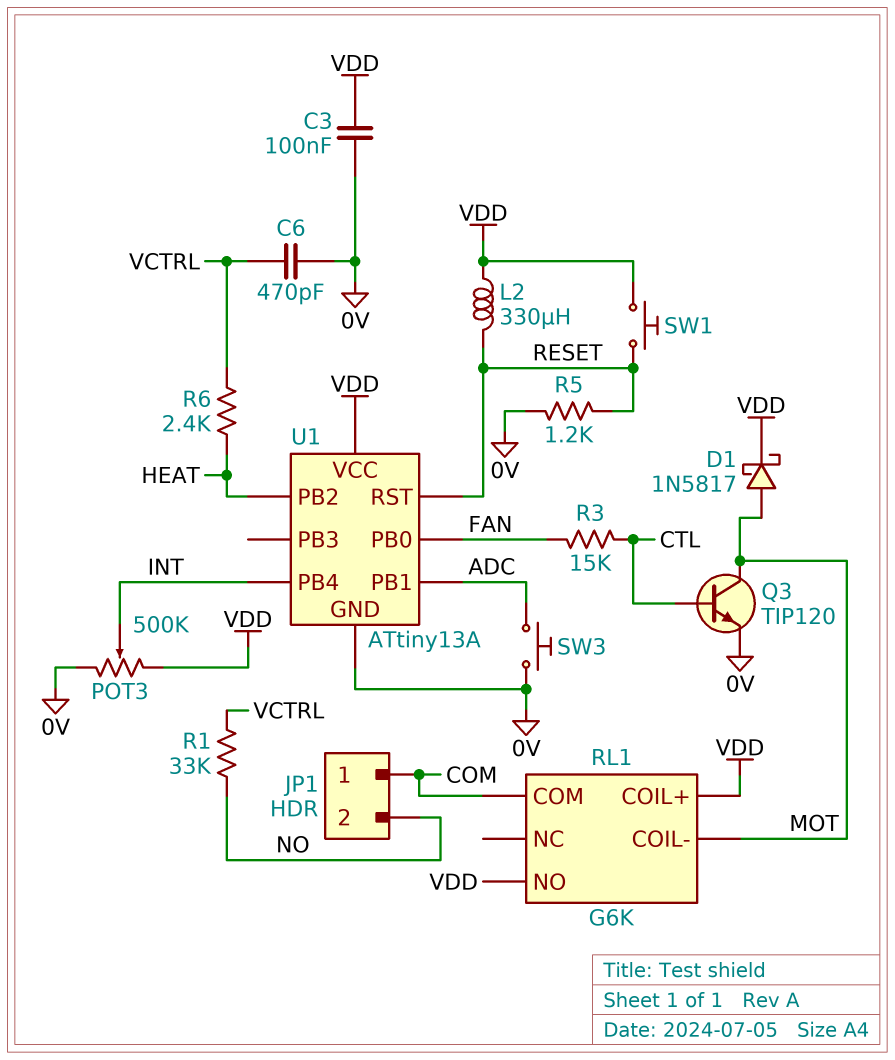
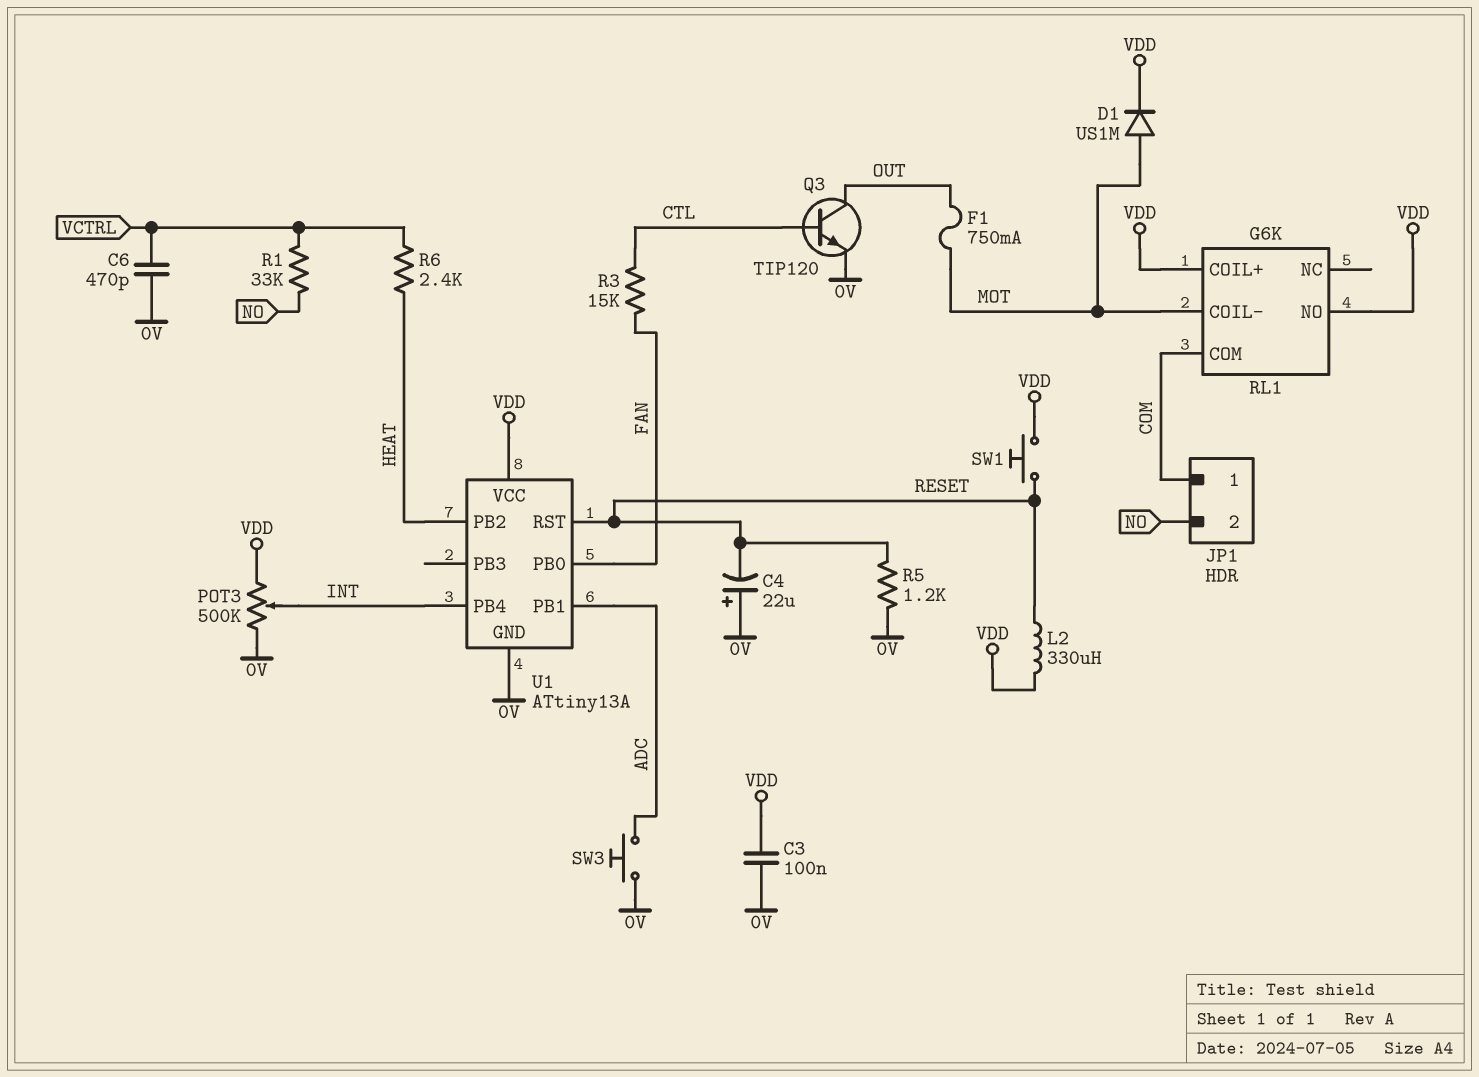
C4: none -> 22uF (plus 0V, minus RESET)
D1: schottky 1N5817 (A MOT, K VDD) -> diode US1M (A MOT, K VDD)
F1: none -> 750mA (MOT, OUT)
Q3: NPN TIP120 (B CTL, C MOT, E 0V) -> NPN TIP120 (B CTL, C OUT, E 0V)

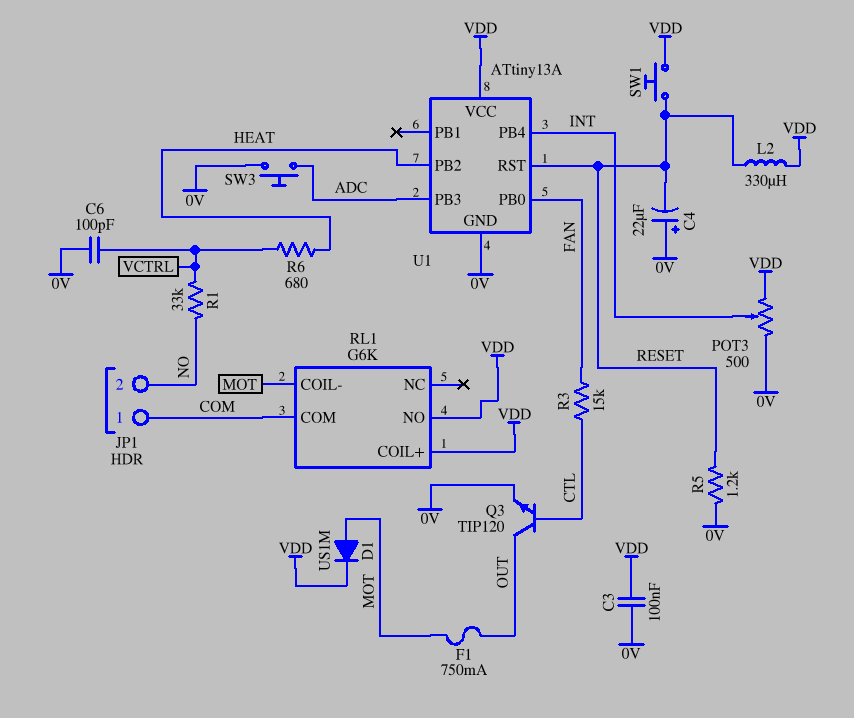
C6: 470pF (0V, VCTRL) -> 100pF (0V, VCTRL)
POT3: 500k (0V, VDD, wiper INT) -> 500 (0V, VDD, wiper INT)
R6: 2.4k (HEAT, VCTRL) -> 680 (HEAT, VCTRL)
U1 pin PB1: ADC -> none
U1 pin PB3: none -> ADC

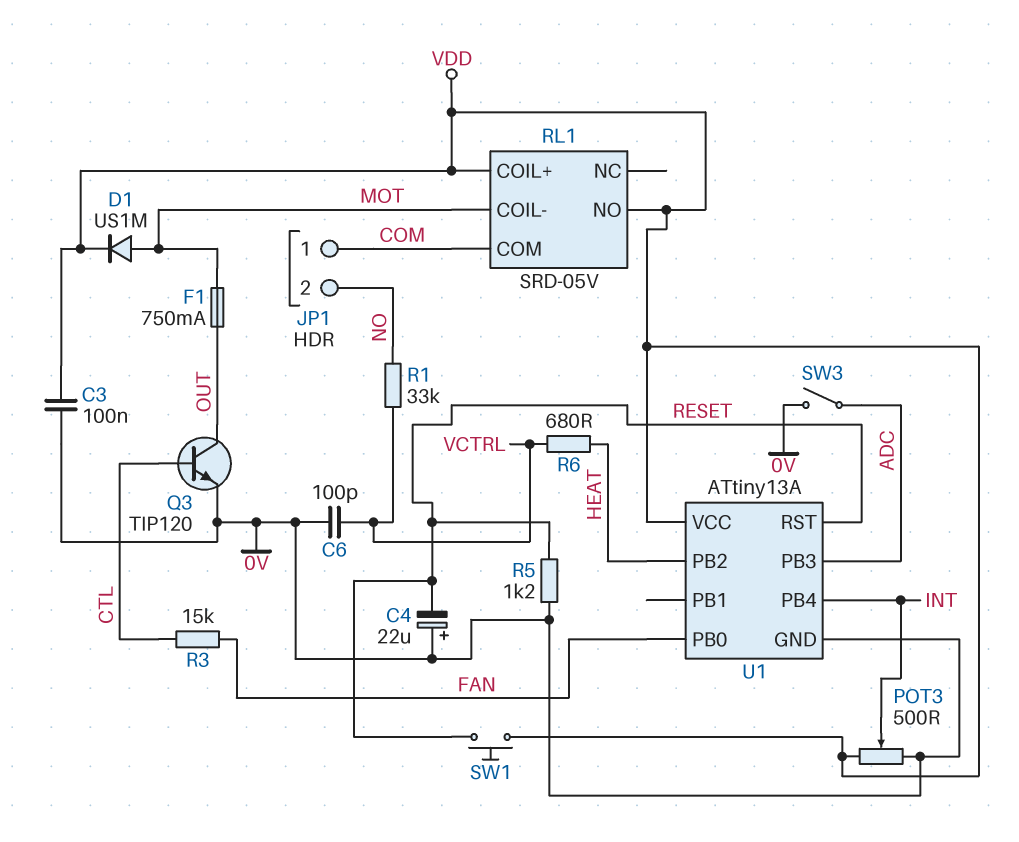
L2: 330uH (RESET, VDD) -> none
RL1: G6K -> SRD-05V
SW3: button (0V, ADC) -> switch (0V, ADC)

